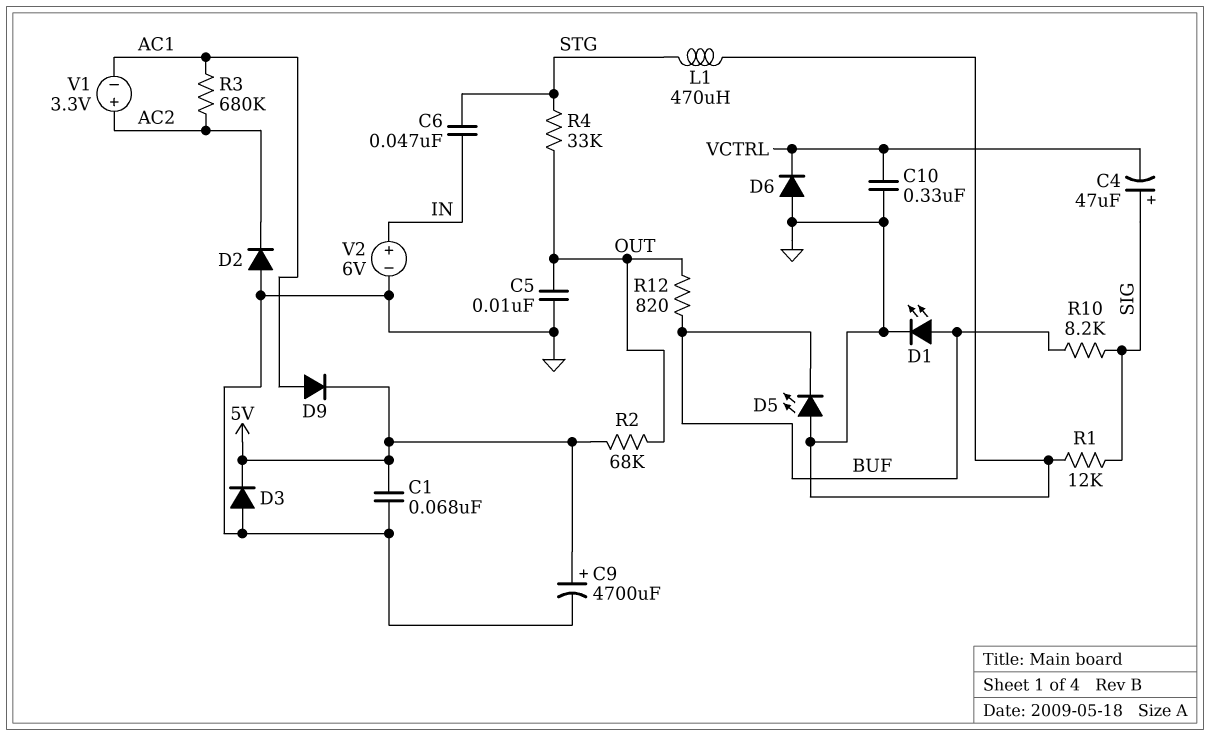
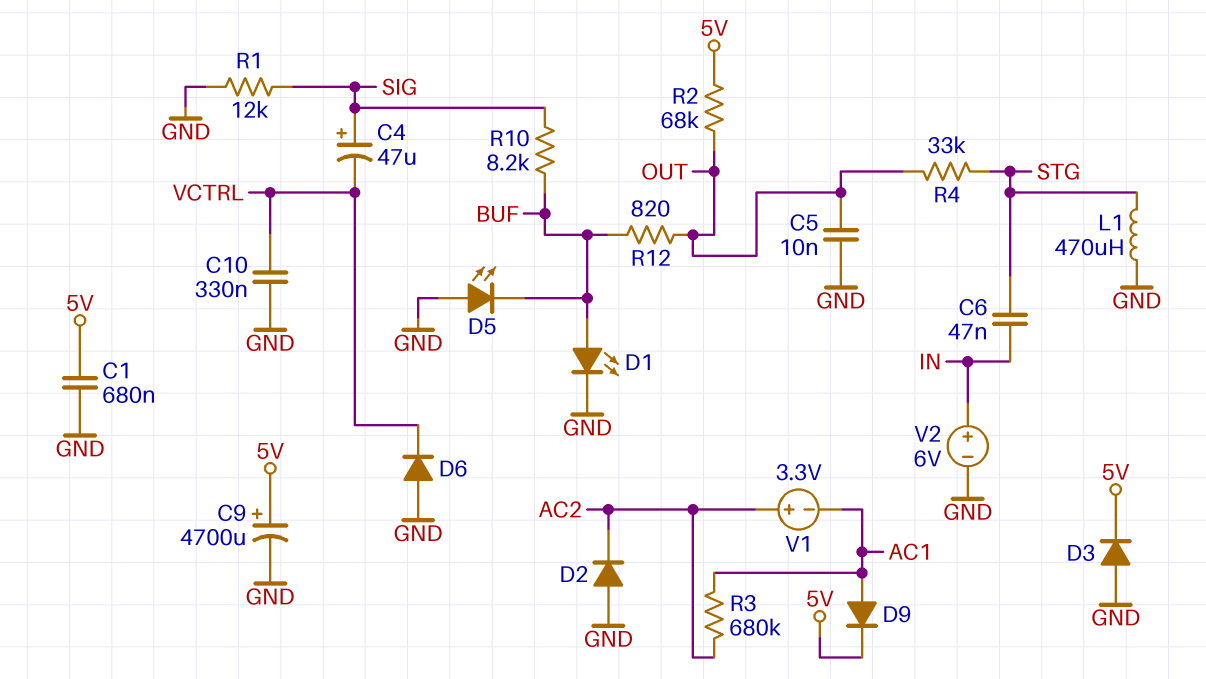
C1: 68nF (5V, GND) -> 680nF (5V, GND)

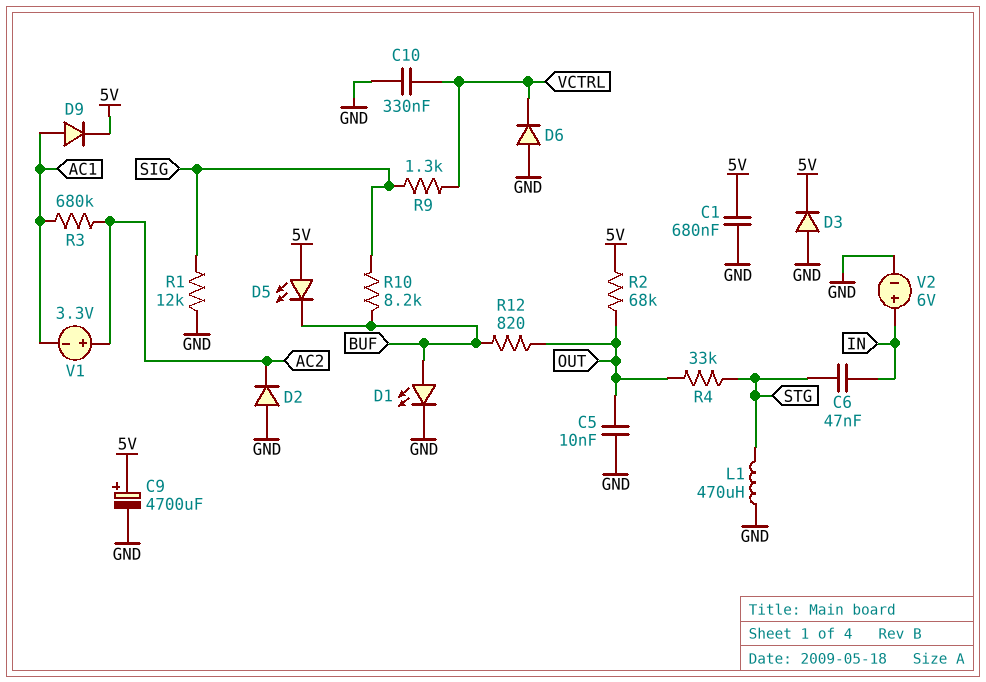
C4: 47uF (plus SIG, minus VCTRL) -> none
D5: LED (A GND, K BUF) -> LED (A 5V, K BUF)
R9: none -> 1.3k (SIG, VCTRL)

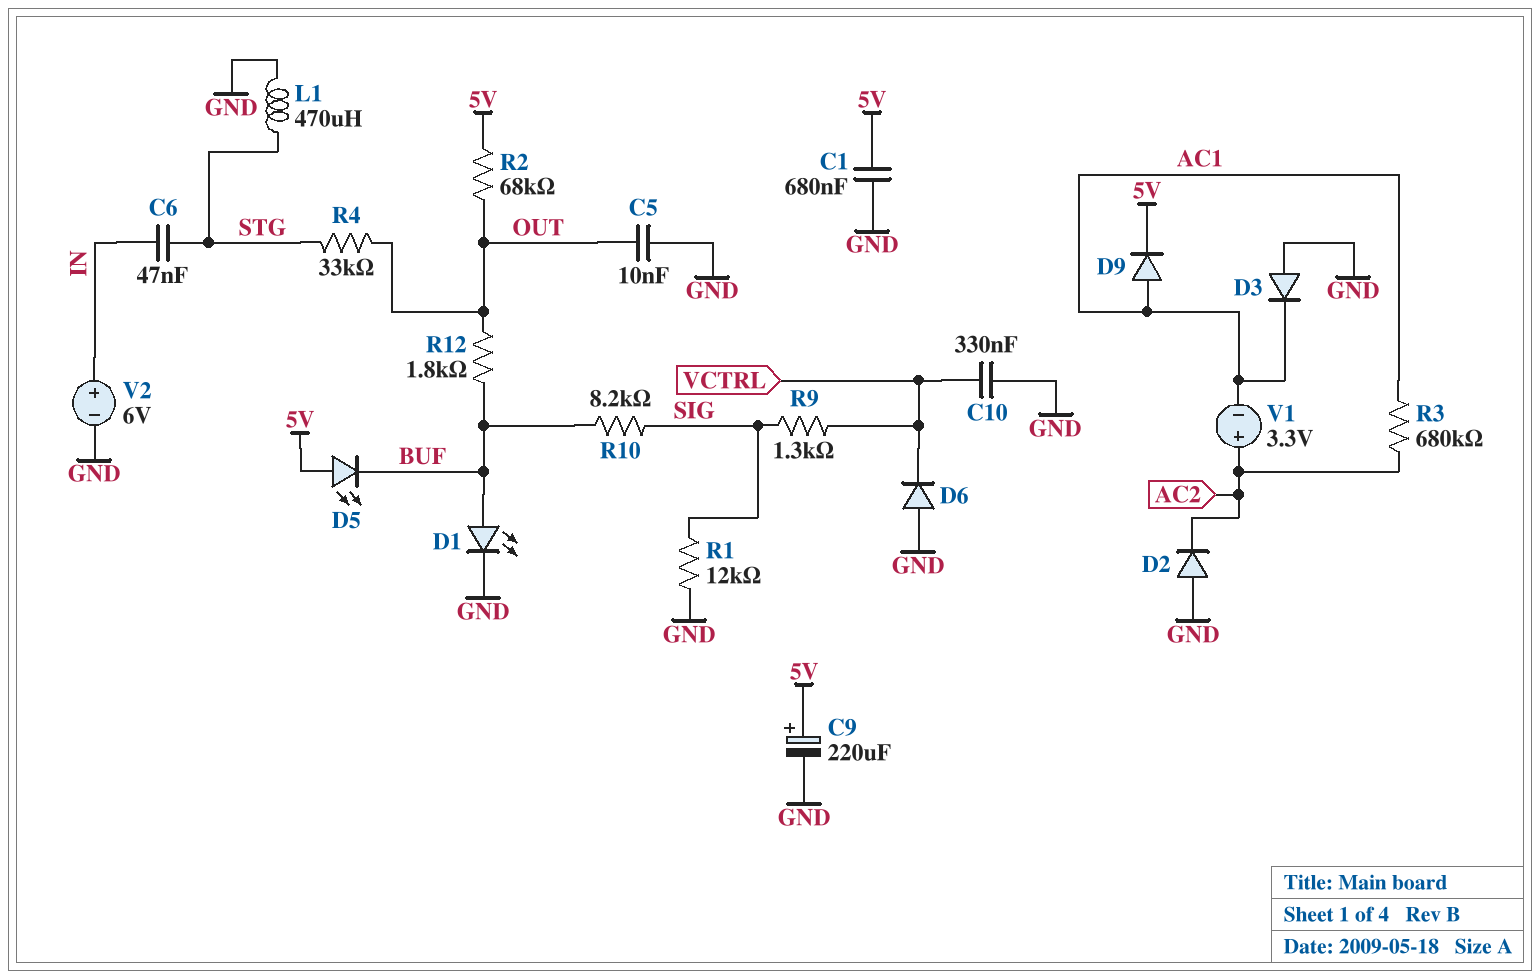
C9: 4700uF (plus 5V, minus GND) -> 220uF (plus 5V, minus GND)
D3: diode (A GND, K 5V) -> diode (A GND, K AC1)
R12: 820 (BUF, OUT) -> 1.8k (BUF, OUT)

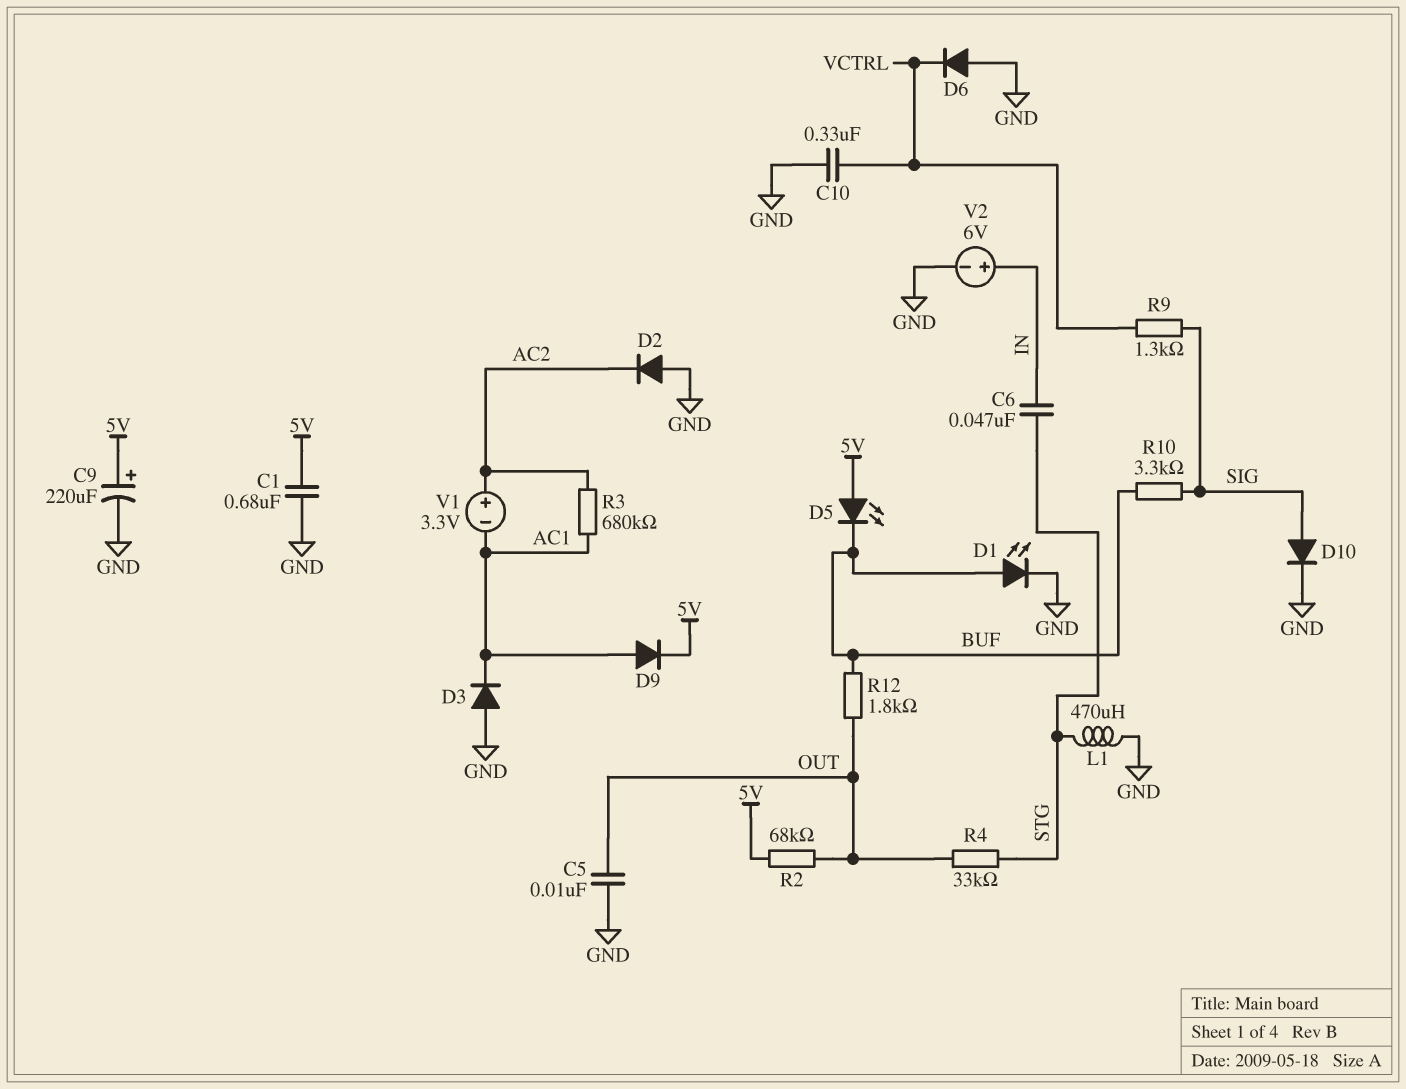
D10: none -> diode (A SIG, K GND)
R1: 12k (GND, SIG) -> none
R10: 8.2k (BUF, SIG) -> 3.3k (BUF, SIG)

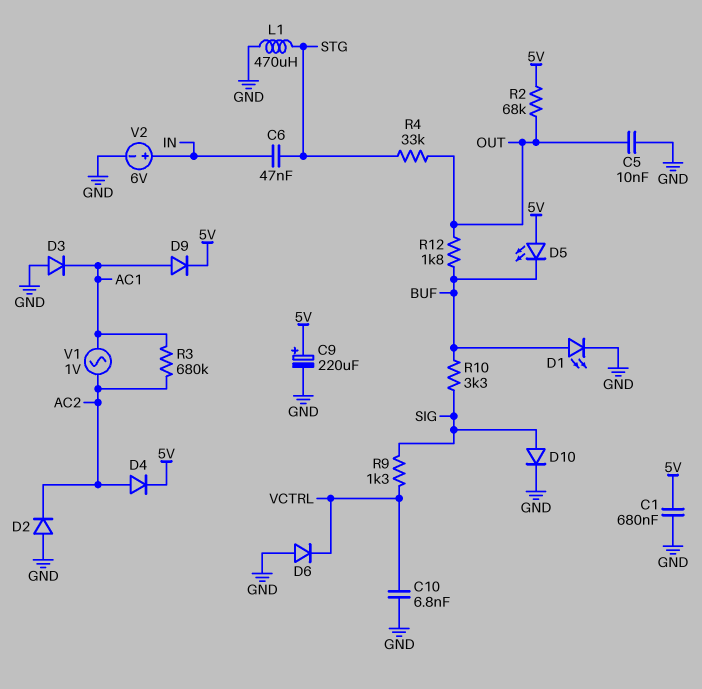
C10: 330nF (GND, VCTRL) -> 6.8nF (GND, VCTRL)
D4: none -> diode (A AC2, K 5V)
V1: 3.3V (plus AC2, minus AC1) -> AC 1V (AC1, AC2)

